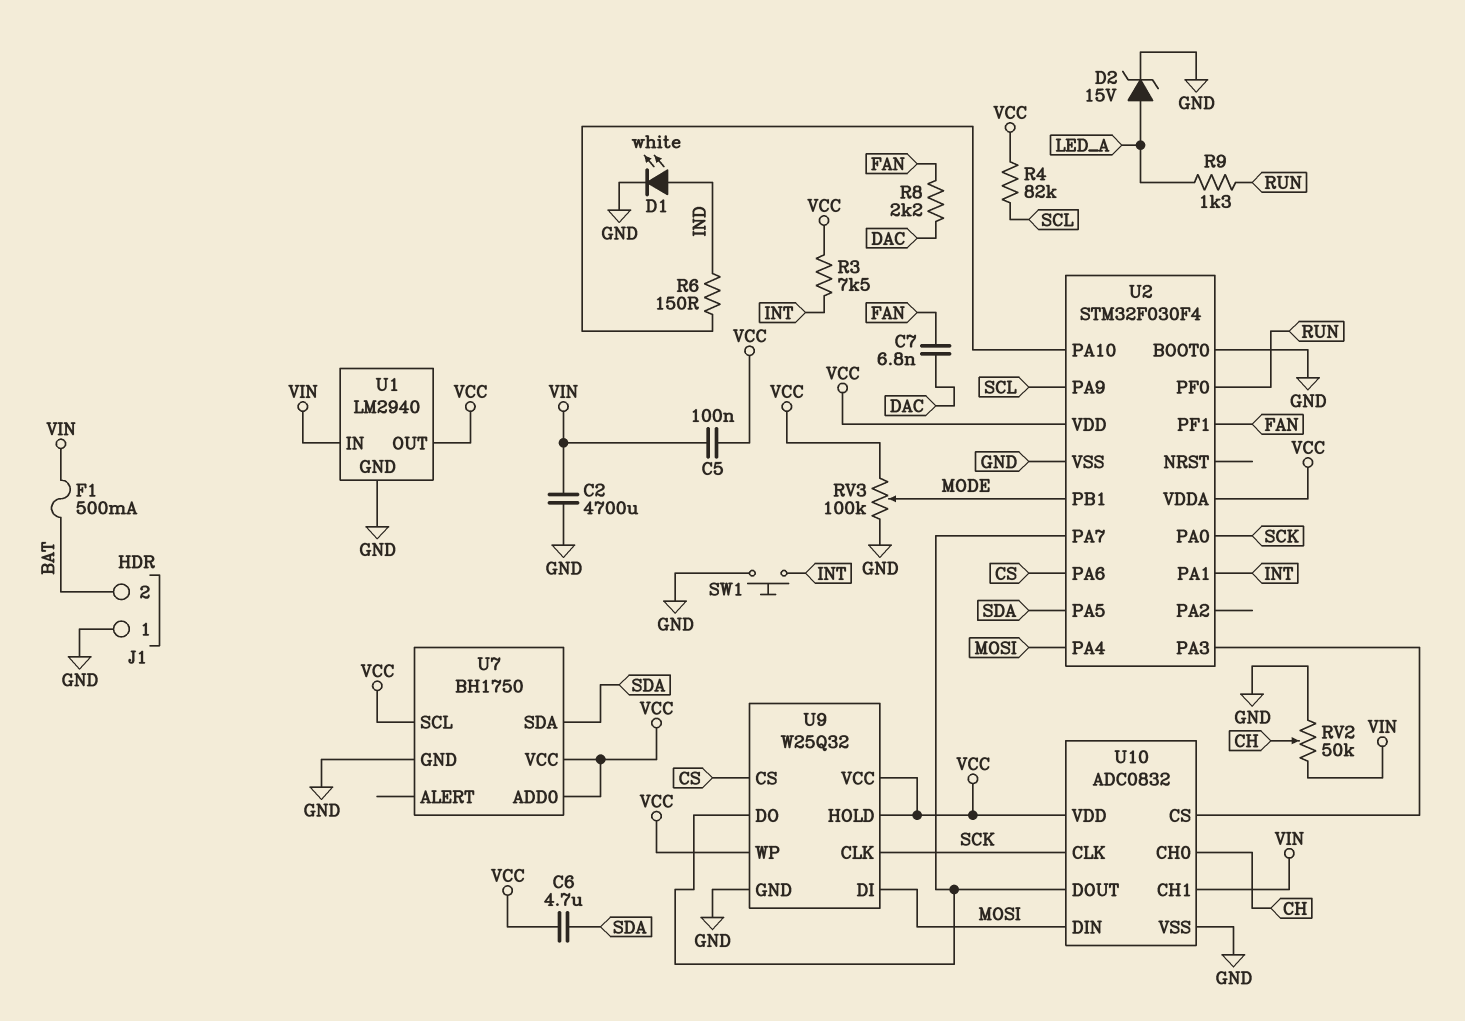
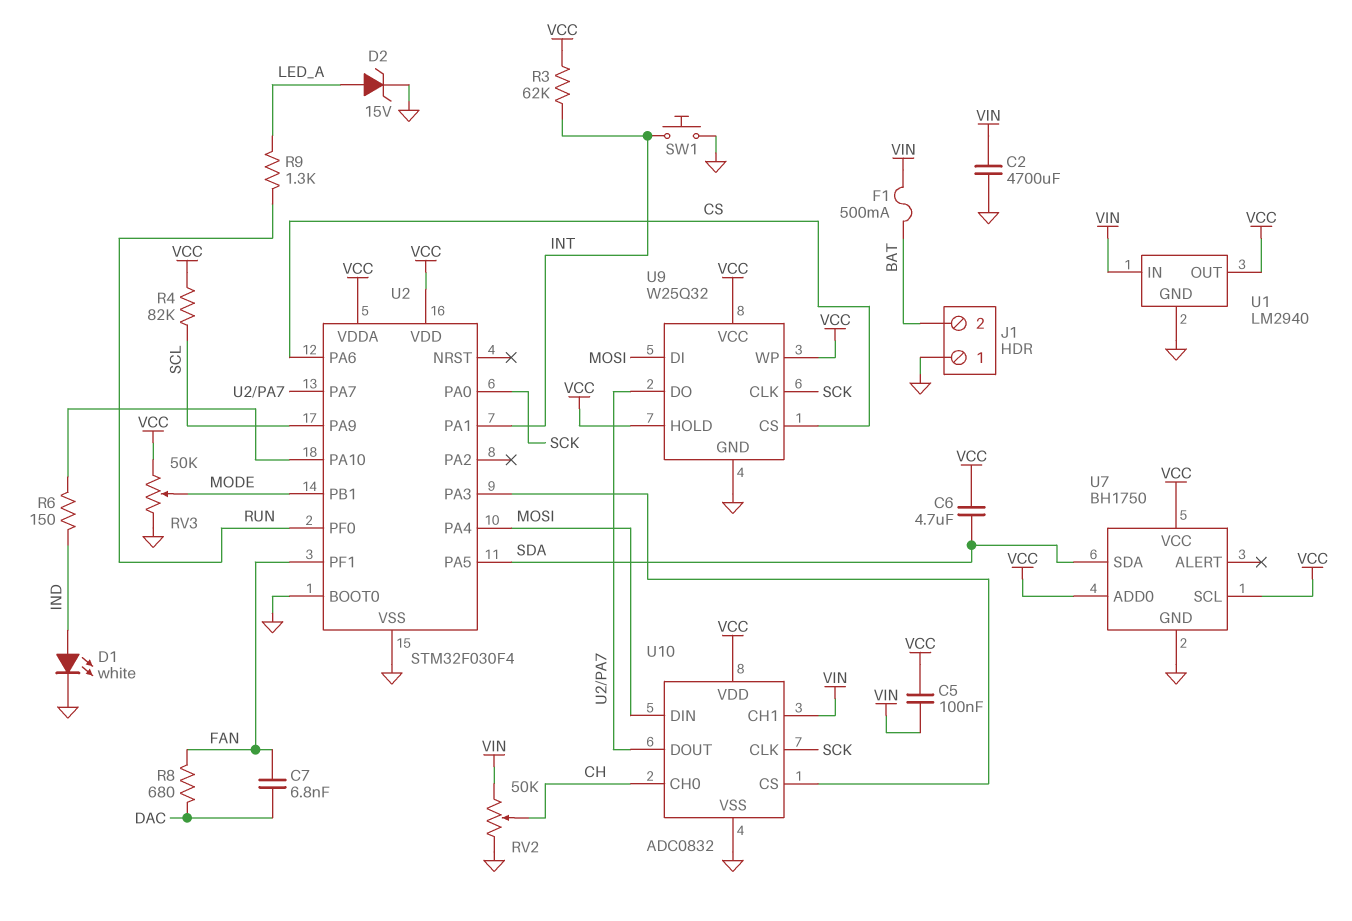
R3: 7.5k (INT, VCC) -> 62k (INT, VCC)
R8: 2.2k (DAC, FAN) -> 680 (DAC, FAN)
RV3: 100k (GND, VCC, wiper MODE) -> 50k (GND, VCC, wiper MODE)

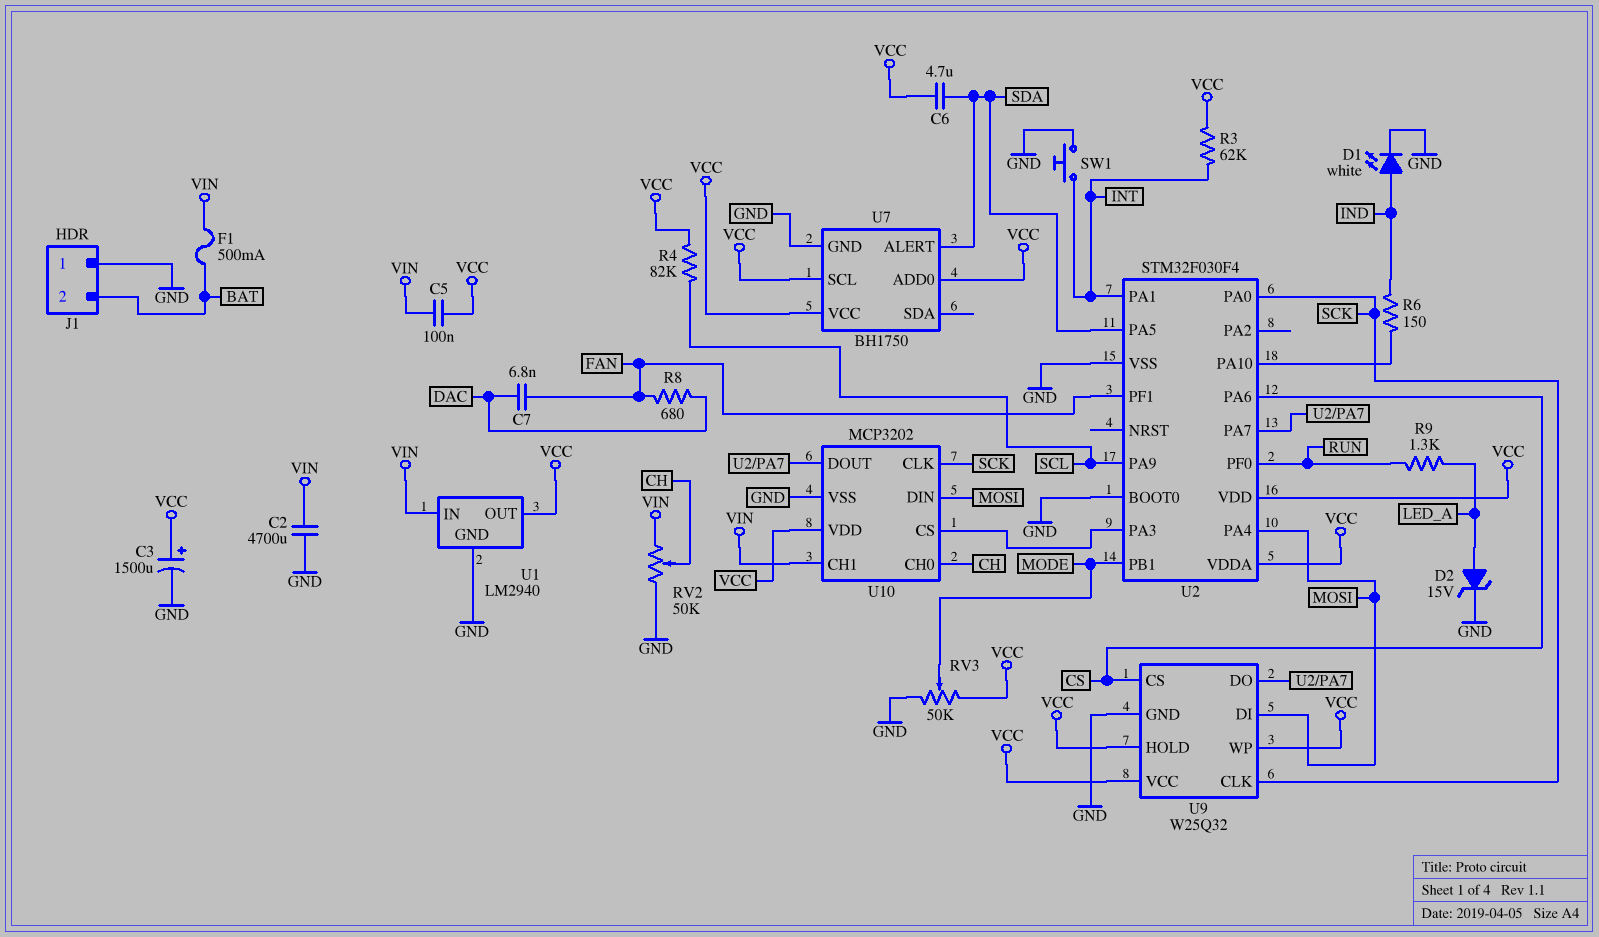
C3: none -> 1500uF (plus VCC, minus GND)
U7 pin ALERT: none -> SDA
U7 pin SDA: SDA -> none
U10: ADC0832 -> MCP3202

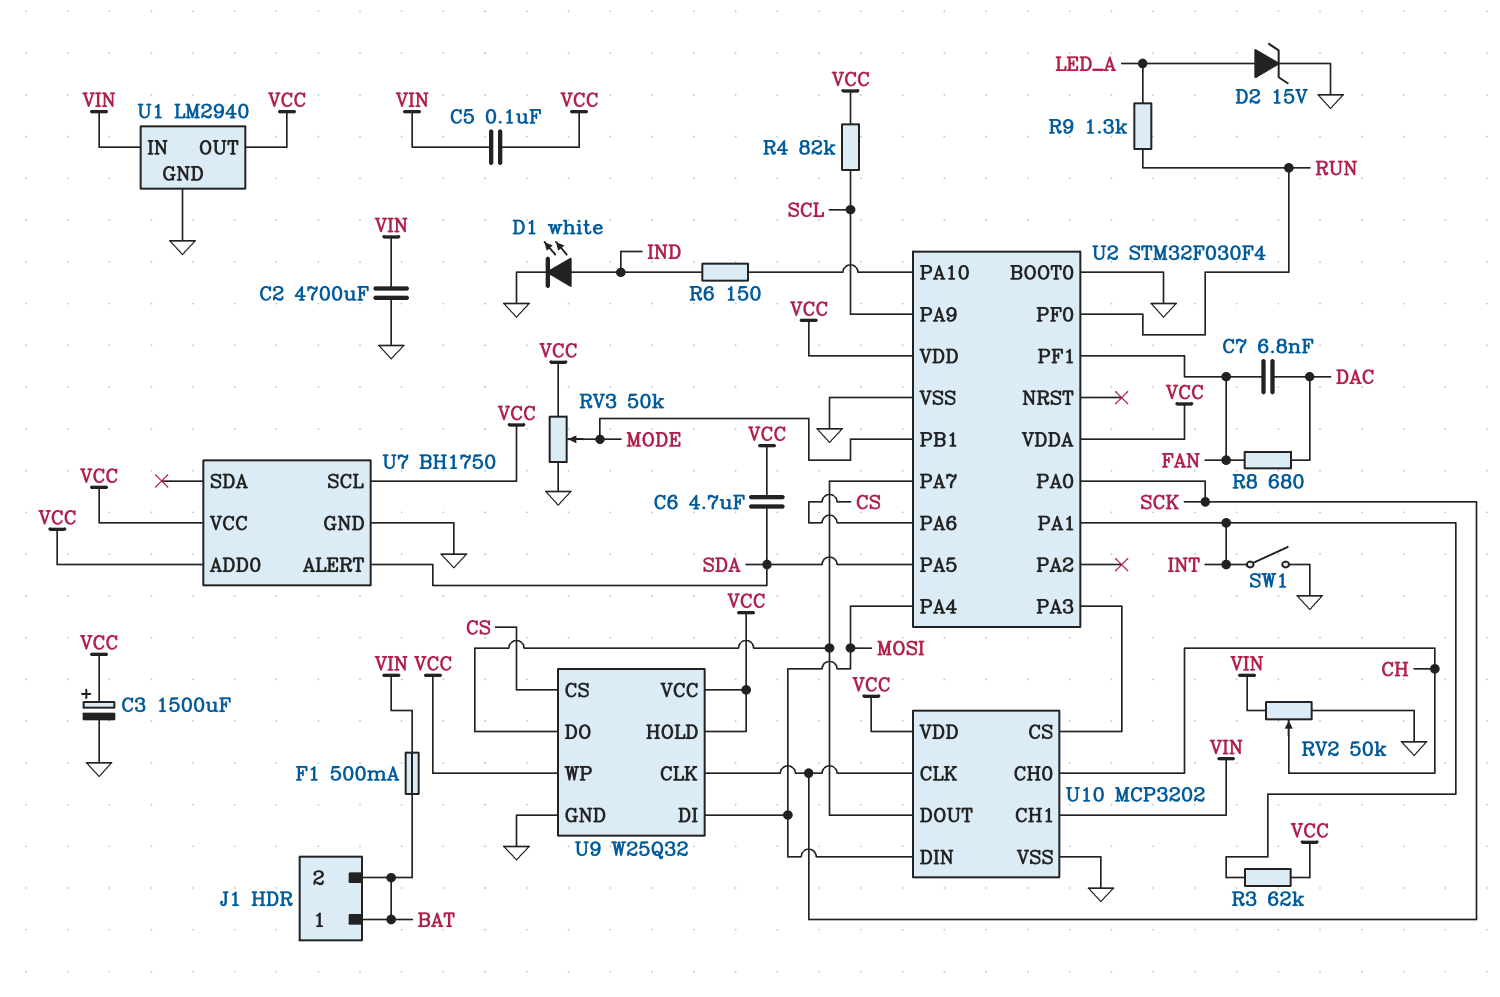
J1 pin 1: GND -> BAT
SW1: button (GND, INT) -> switch (GND, INT)

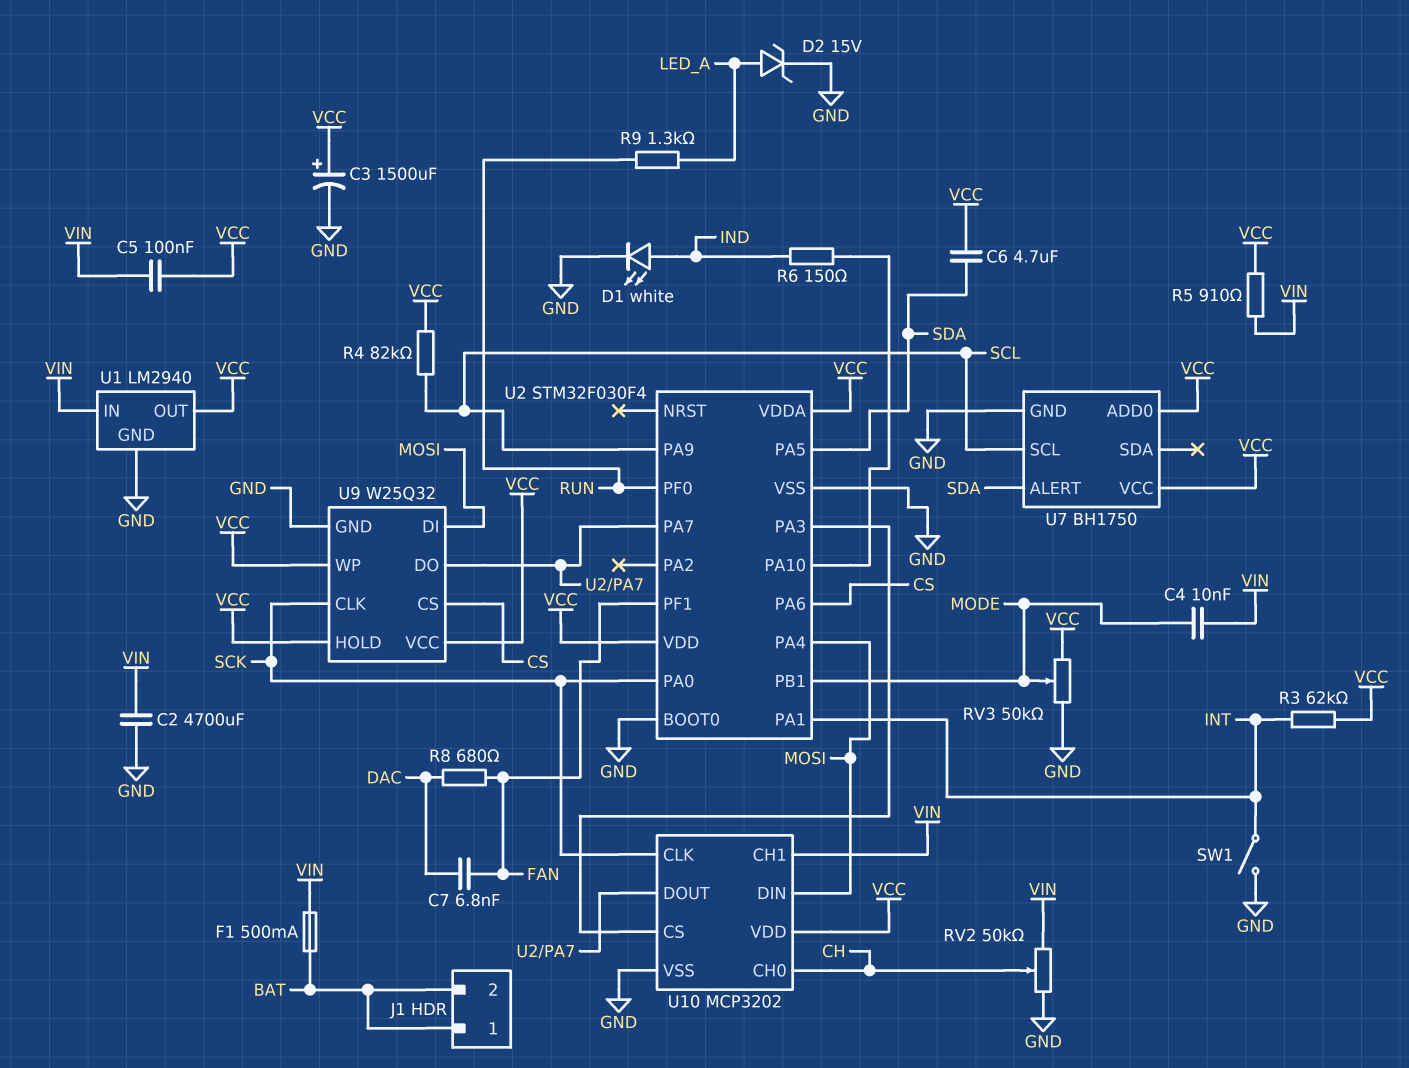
C4: none -> 10nF (MODE, VIN)
R5: none -> 910 (VCC, VIN)
U7 pin SCL: VCC -> SCL

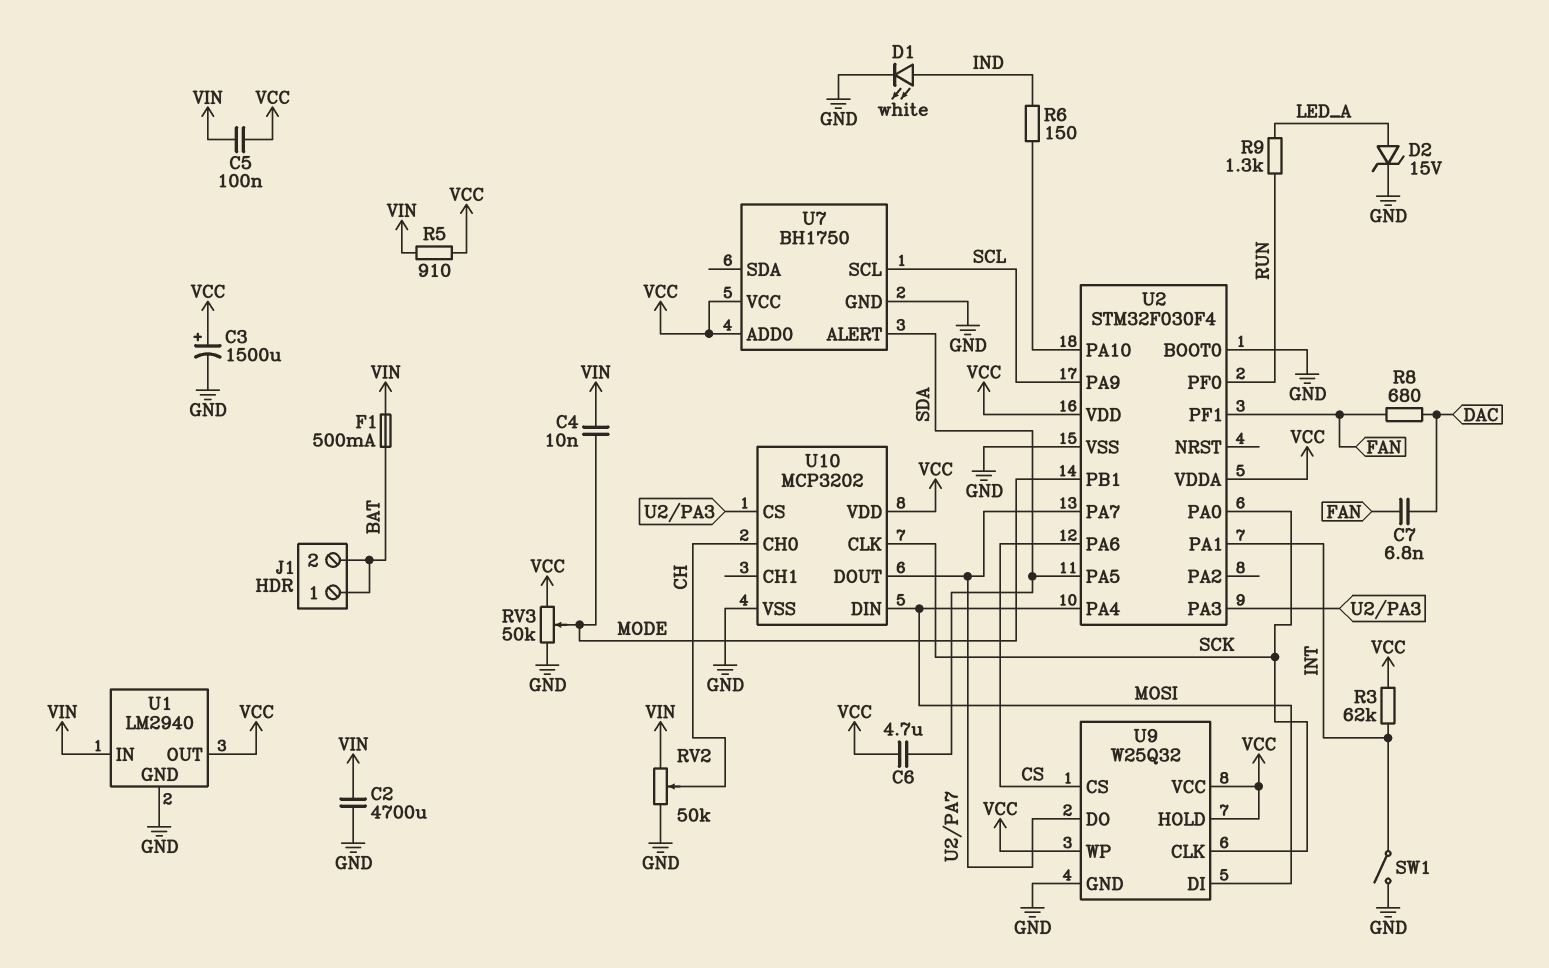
R4: 82k (SCL, VCC) -> none
U10 pin CH1: VIN -> none

